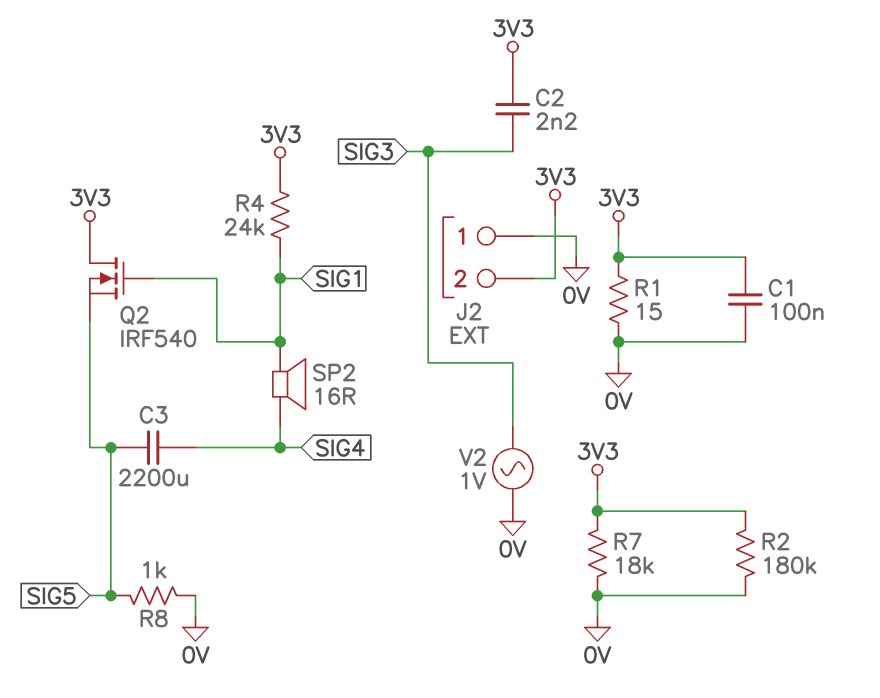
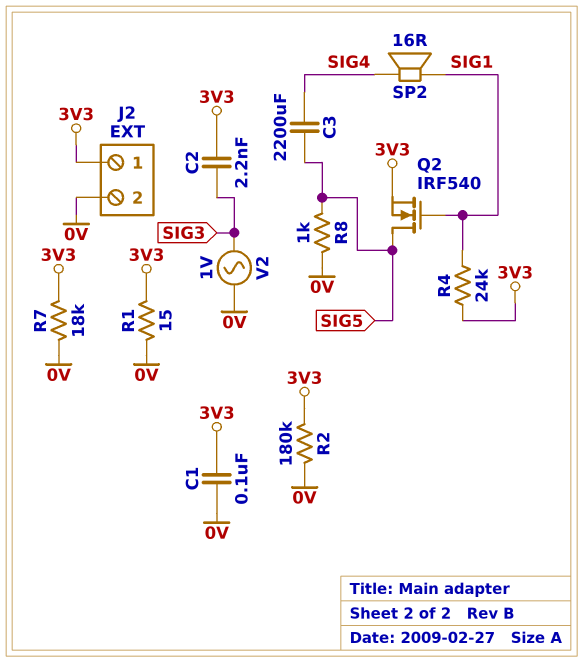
J2 pin 1: 0V -> 3V3
J2 pin 2: 3V3 -> 0V
Q2: NMOS IRF540 (G SIG1, D 3V3, S SIG5) -> NMOS IRF540 (G SIG1, D SIG5, S 3V3)

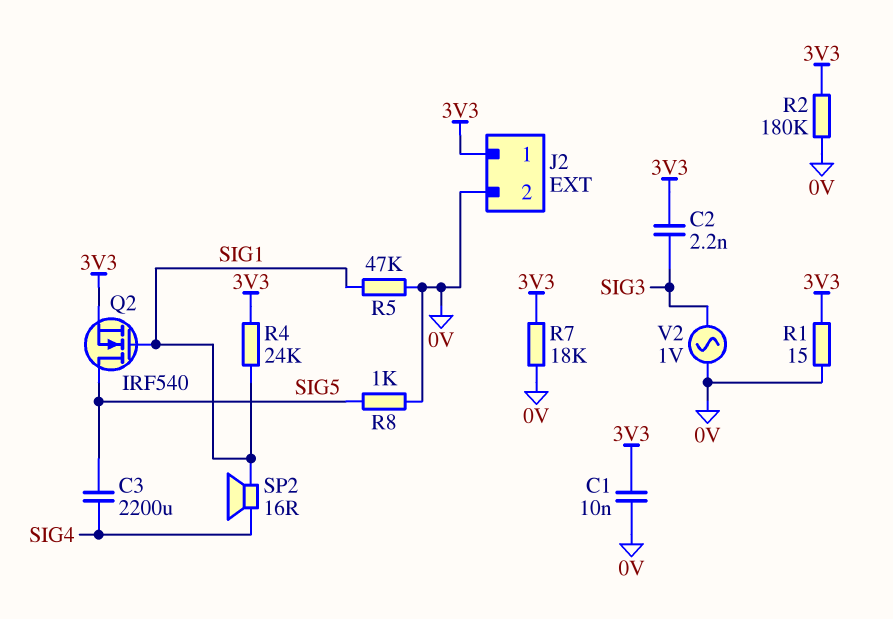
C1: 100nF (0V, 3V3) -> 10nF (0V, 3V3)
R5: none -> 47k (0V, SIG1)

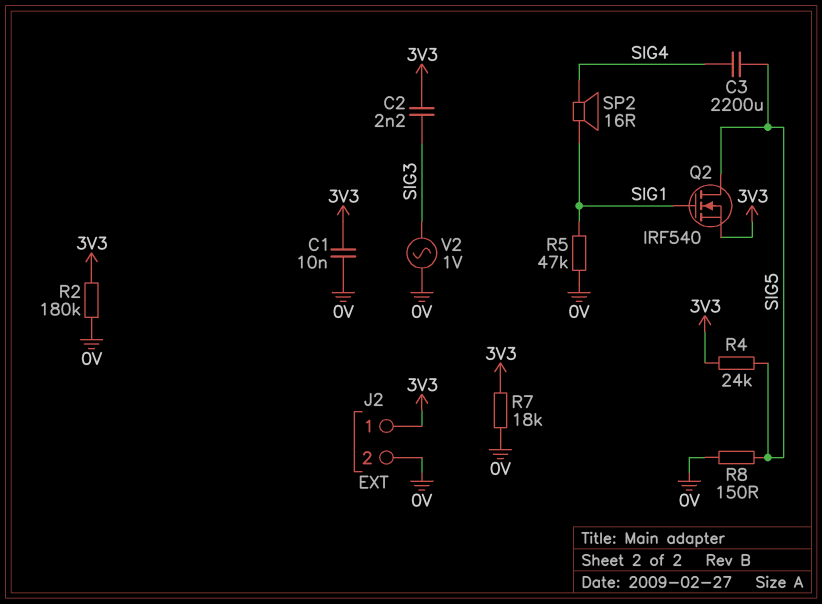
R1: 15 (0V, 3V3) -> none
R4: 24k (3V3, SIG1) -> 24k (3V3, SIG5)
R8: 1k (0V, SIG5) -> 150 (0V, SIG5)

